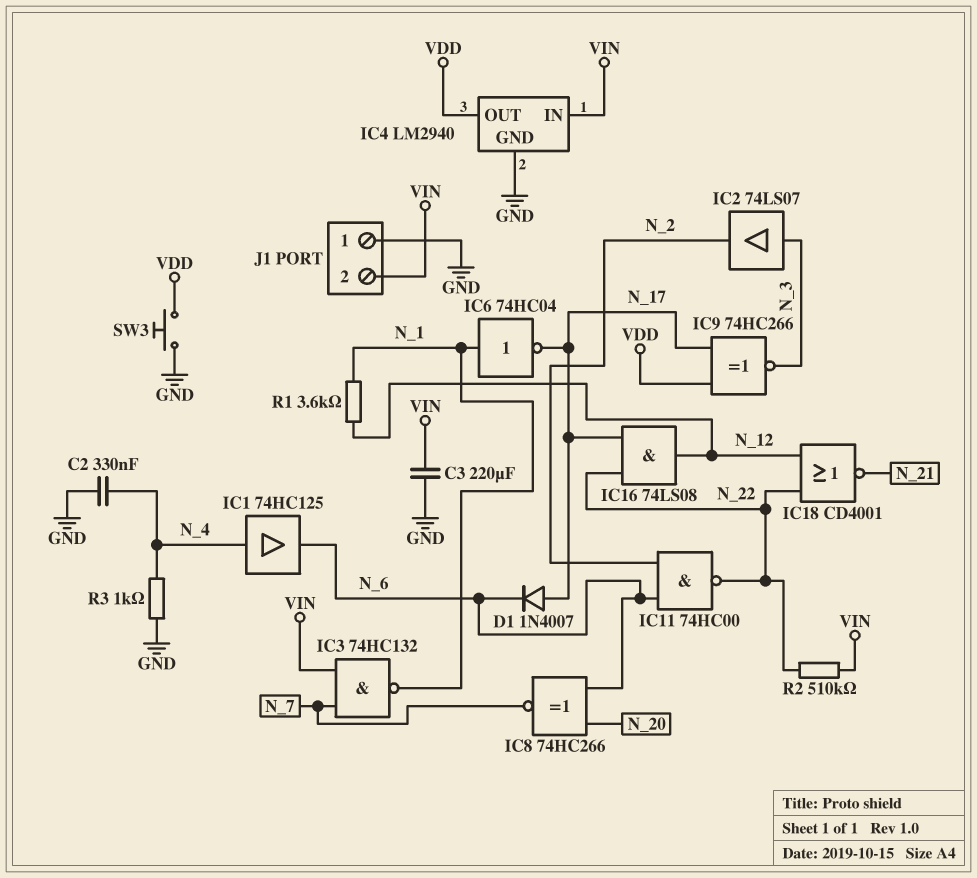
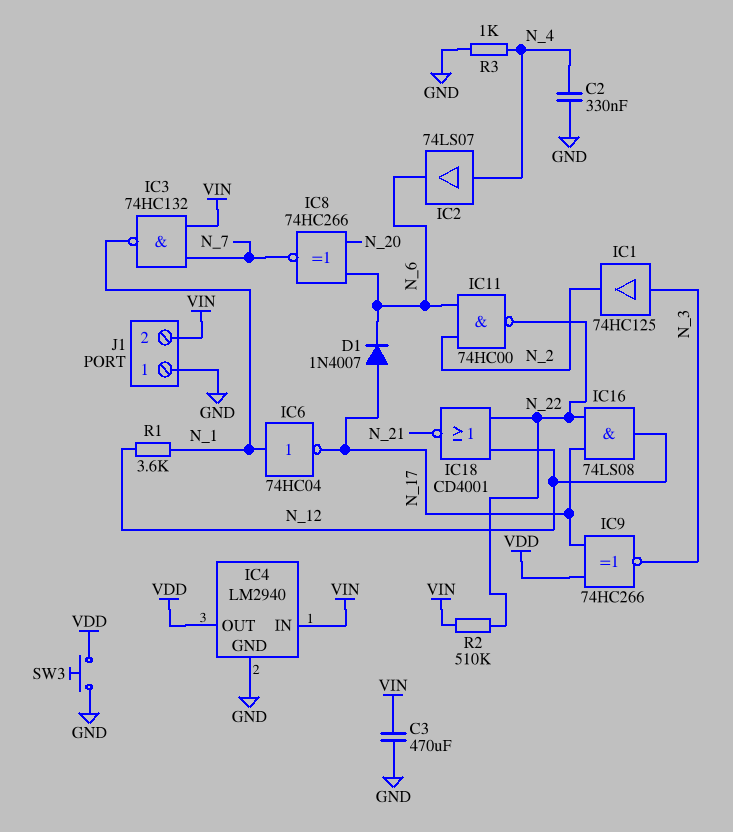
C3: 220uF (GND, VIN) -> 470uF (GND, VIN)
IC1: buffer 74HC125 (in N_4, out N_6) -> buffer 74HC125 (in N_3, out N_2)
IC2: buffer 74LS07 (in N_3, out N_2) -> buffer 74LS07 (in N_4, out N_6)

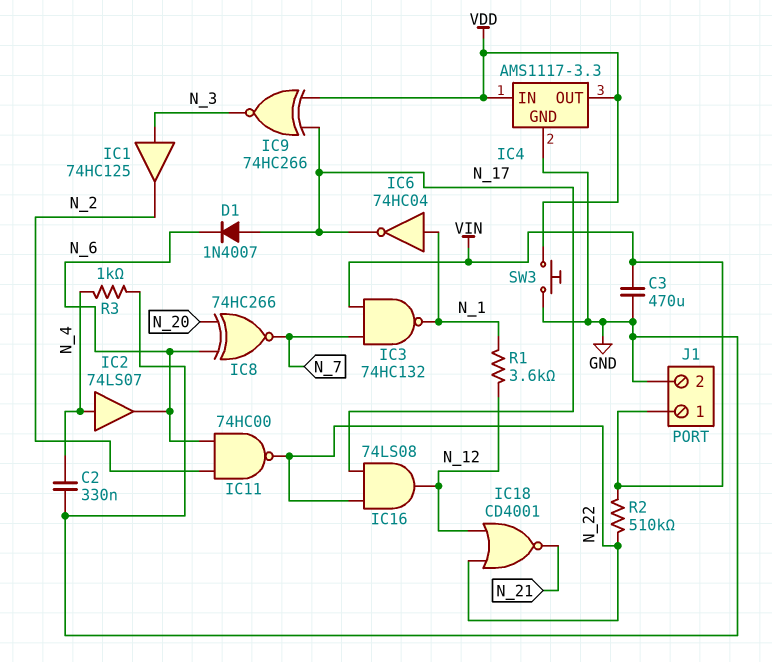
IC4: LM2940 -> AMS1117-3.3
IC4 pin IN: VIN -> VDD
J1 pin 1: GND -> VIN
J1 pin 2: VIN -> GND

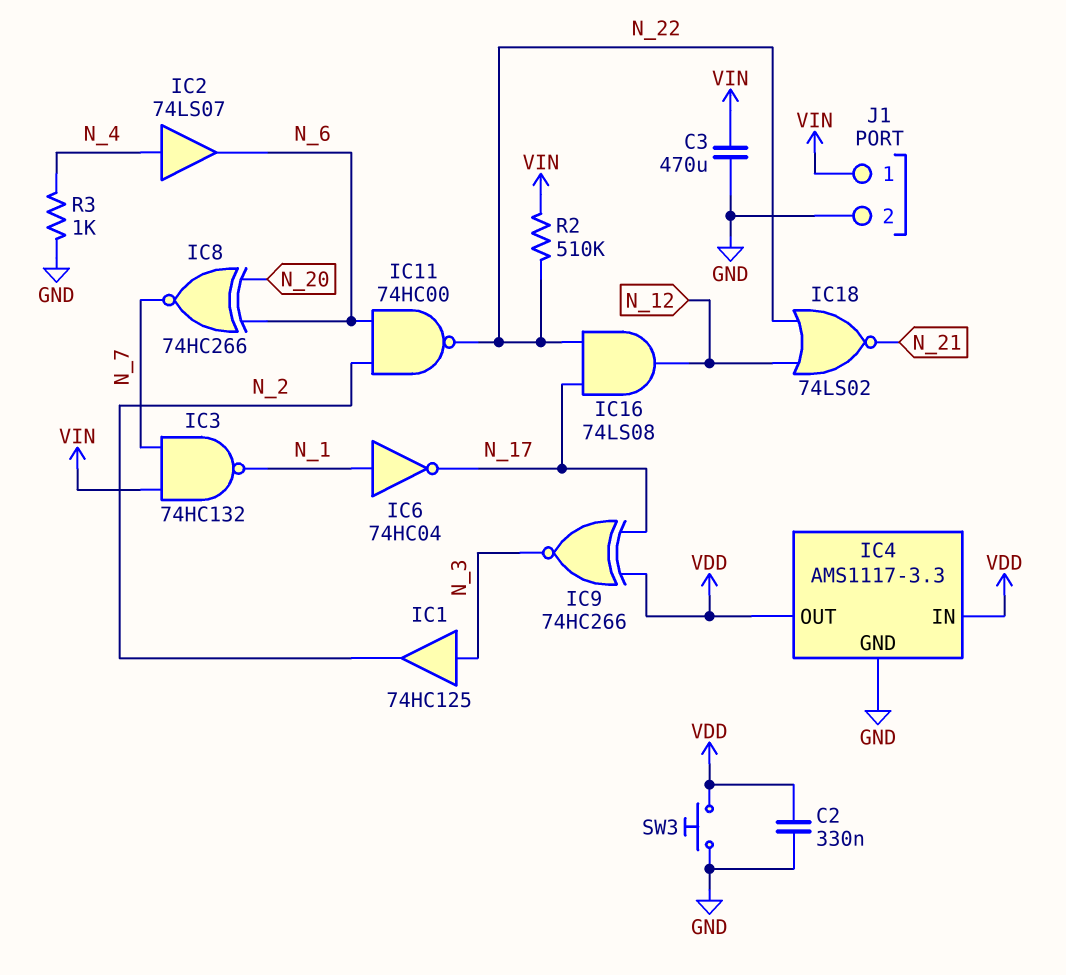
C2: 330nF (GND, N_4) -> 330nF (GND, VDD)
D1: diode 1N4007 (A N_17, K N_6) -> none
IC18: NOR CD4001 (in N_12, in N_22, out N_21) -> NOR 74LS02 (in N_12, in N_22, out N_21)
R1: 3.6k (N_1, N_12) -> none

